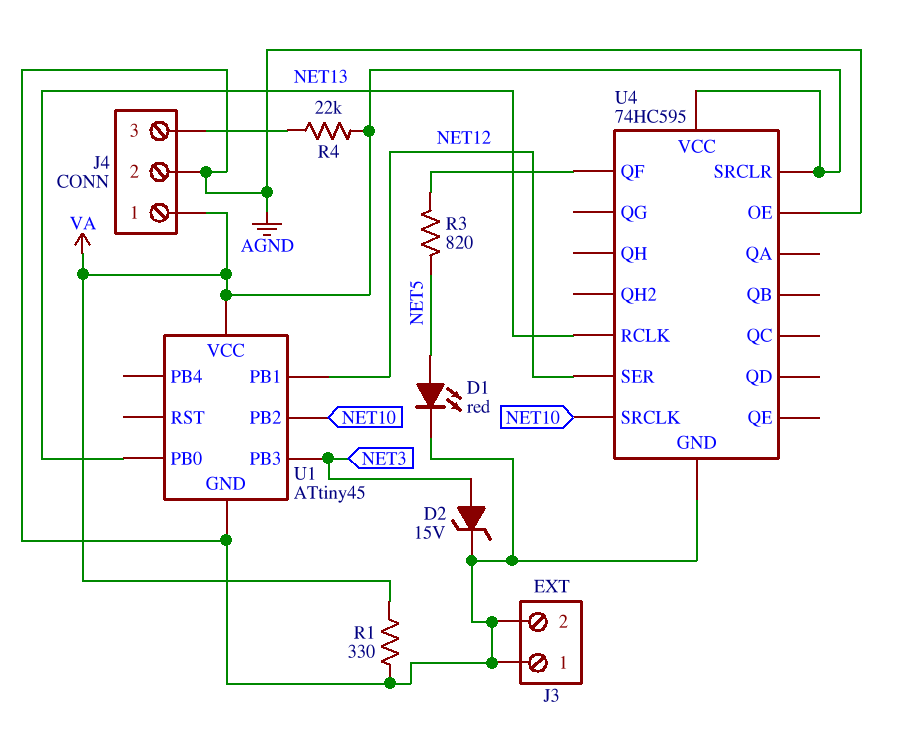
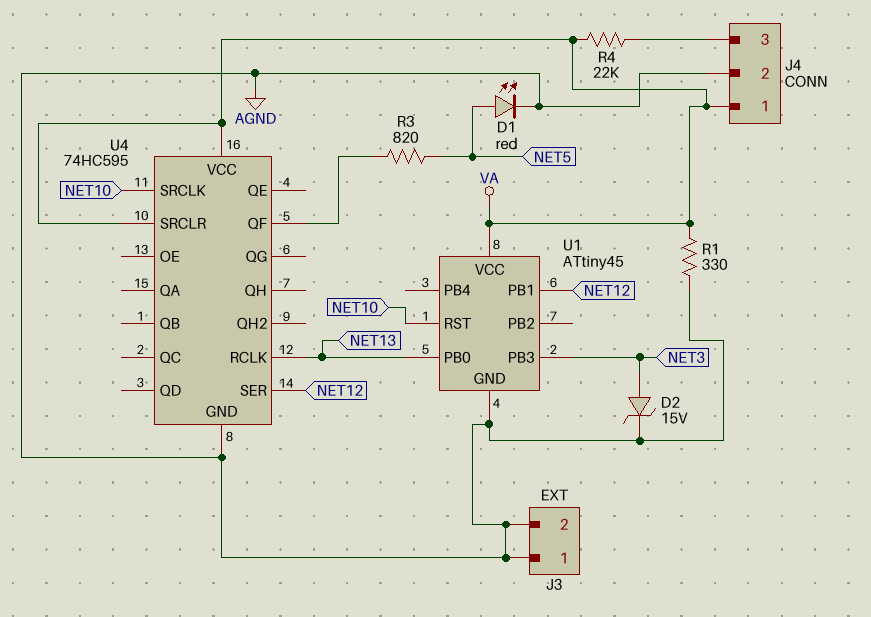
U1 pin PB2: NET10 -> none
U1 pin RST: none -> NET10
U4 pin OE: AGND -> none

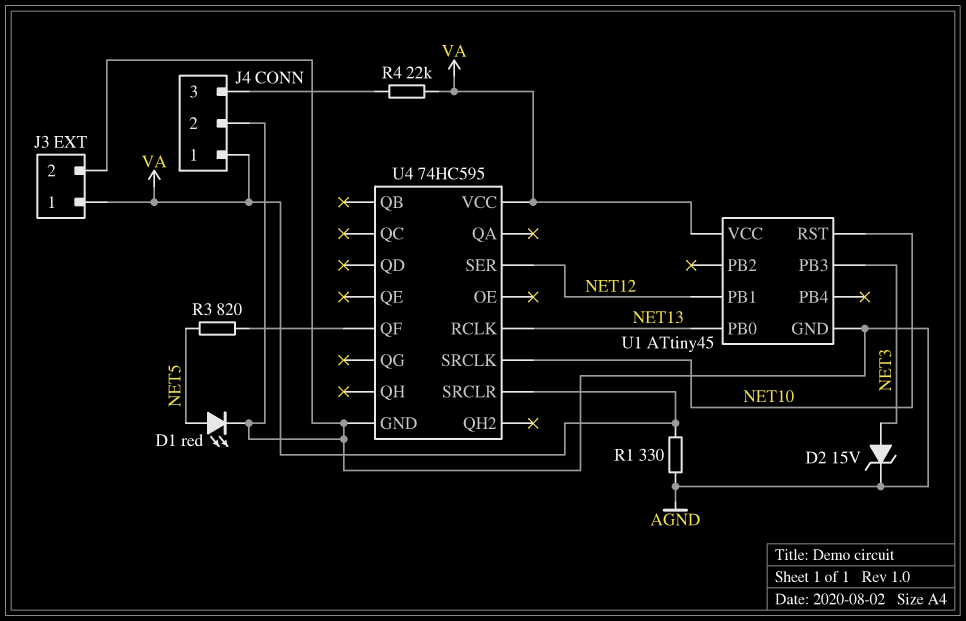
J3 pin 1: AGND -> VA

